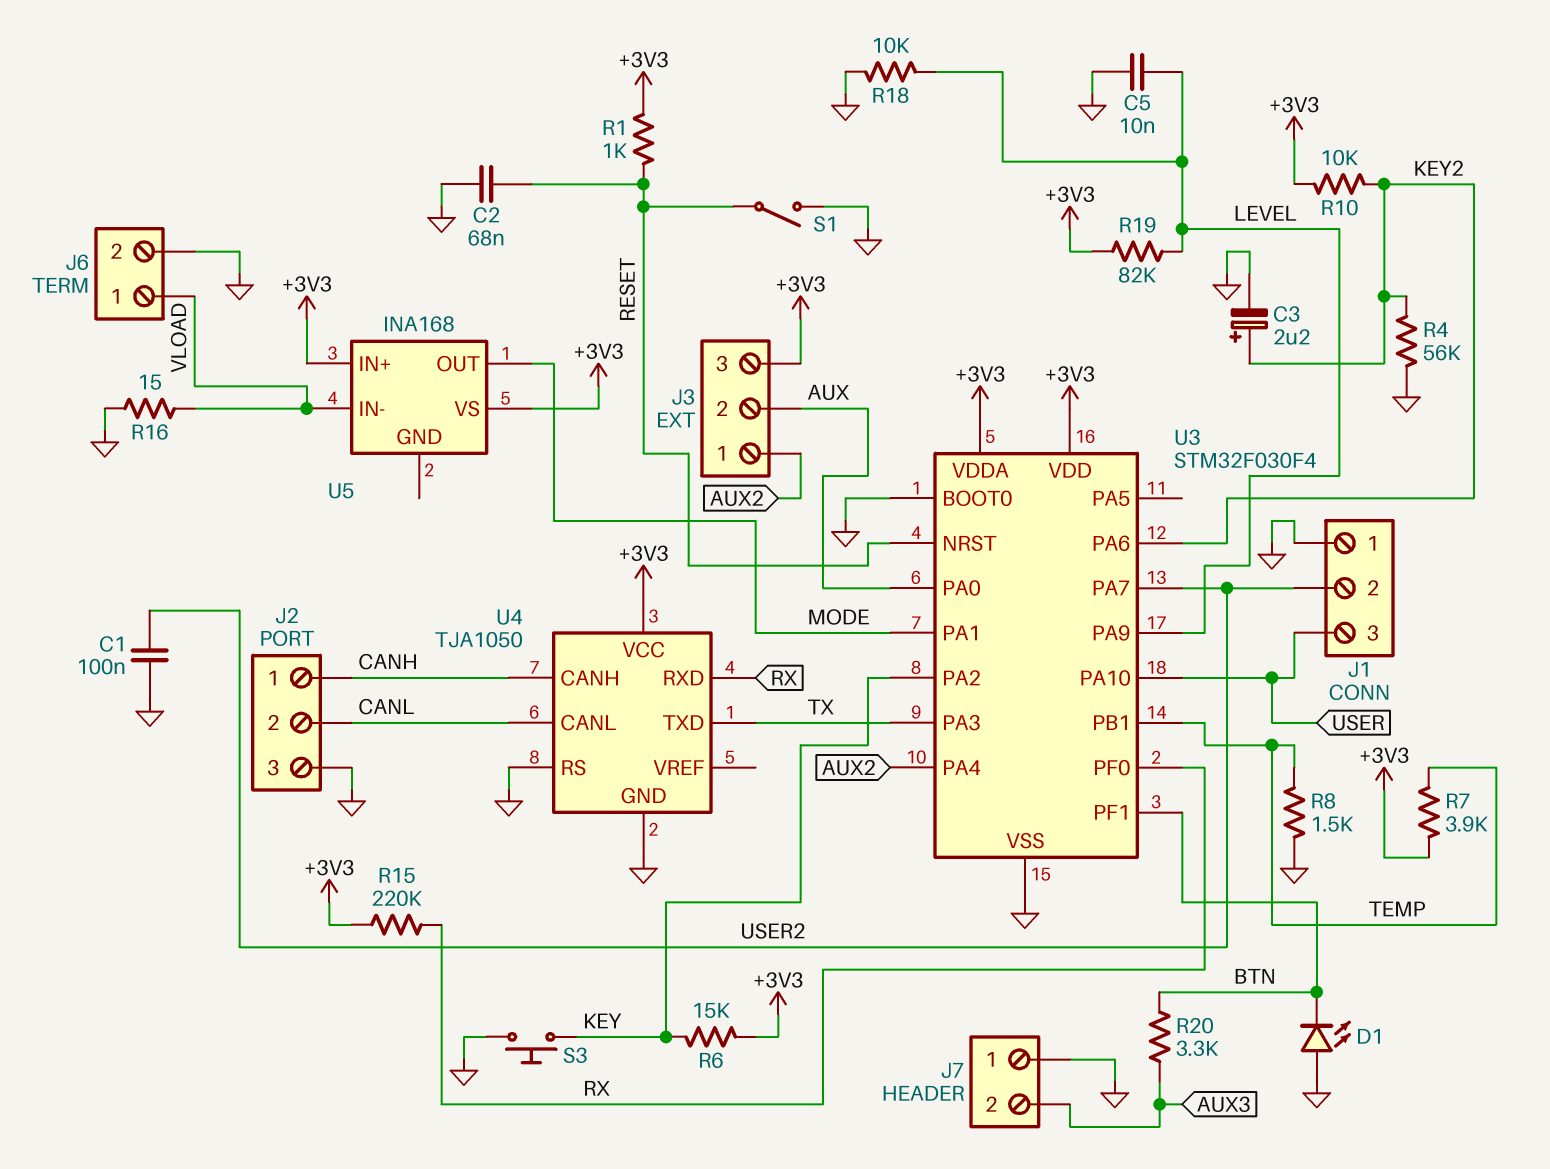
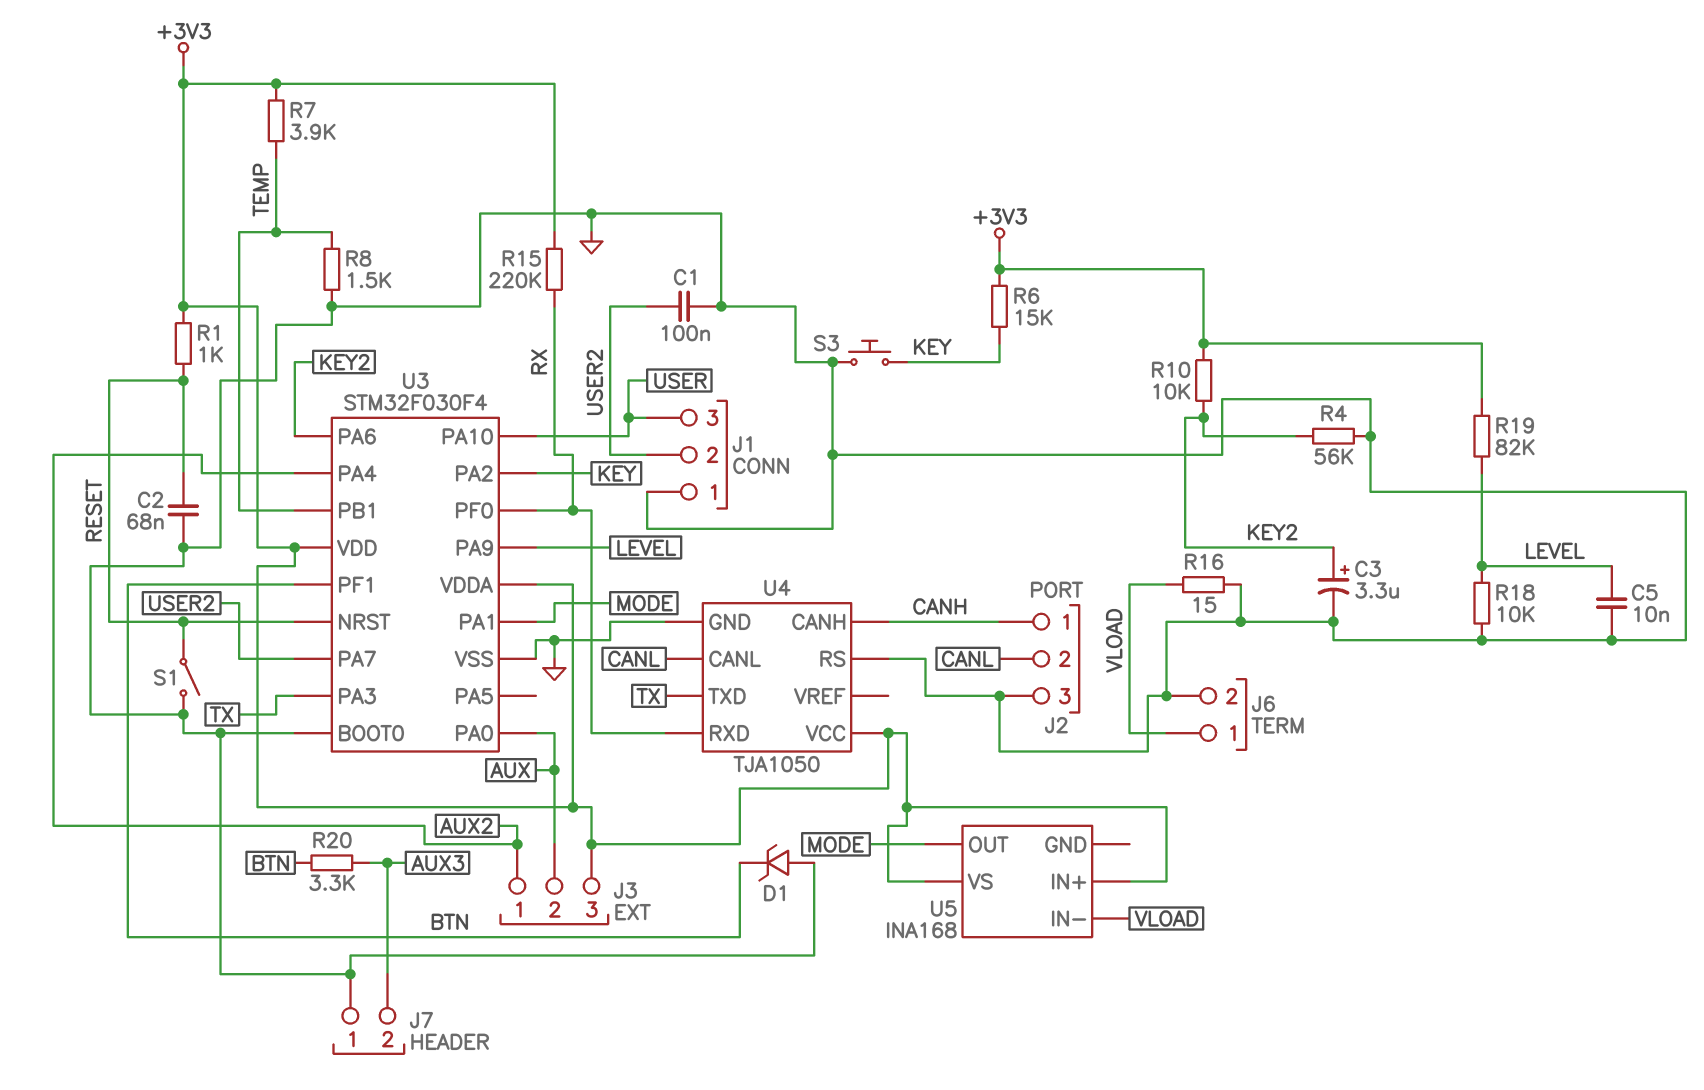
C3: 2.2uF (plus KEY2, minus GND) -> 3.3uF (plus KEY2, minus GND)
D1: LED (A GND, K BTN) -> zener (A GND, K BTN)

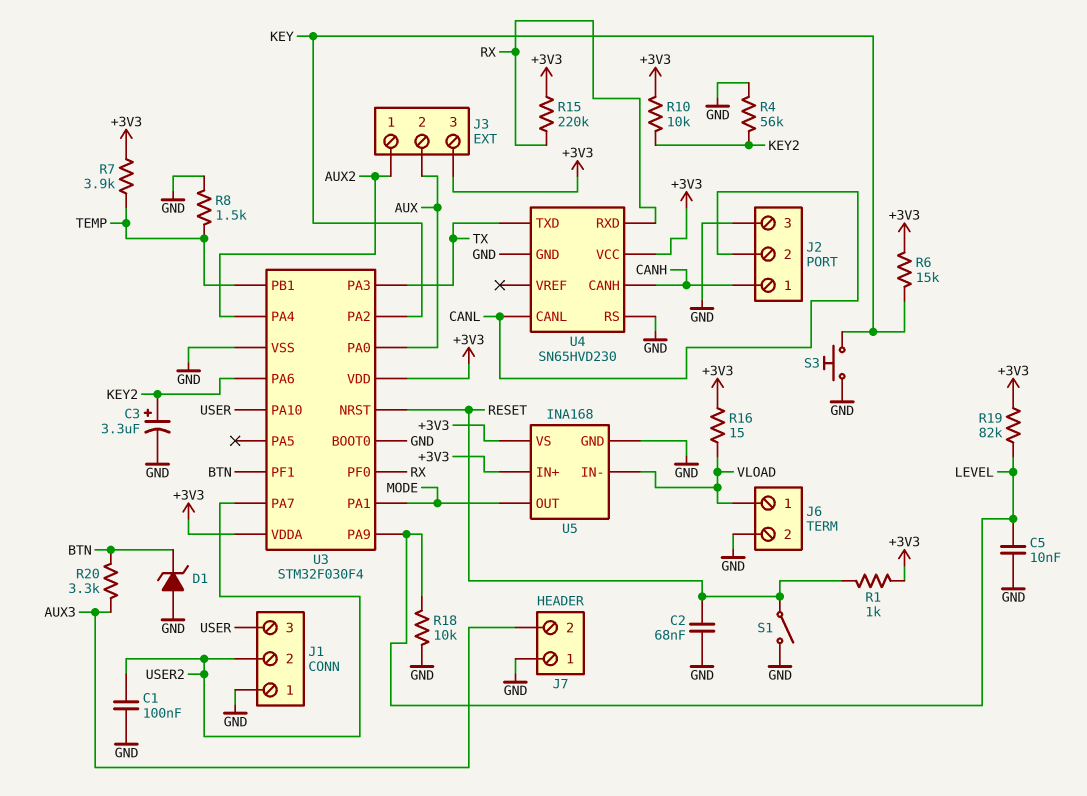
R16: 15 (GND, VLOAD) -> 15 (+3V3, VLOAD)
U4: TJA1050 -> SN65HVD230
U5 pin GND: none -> GND

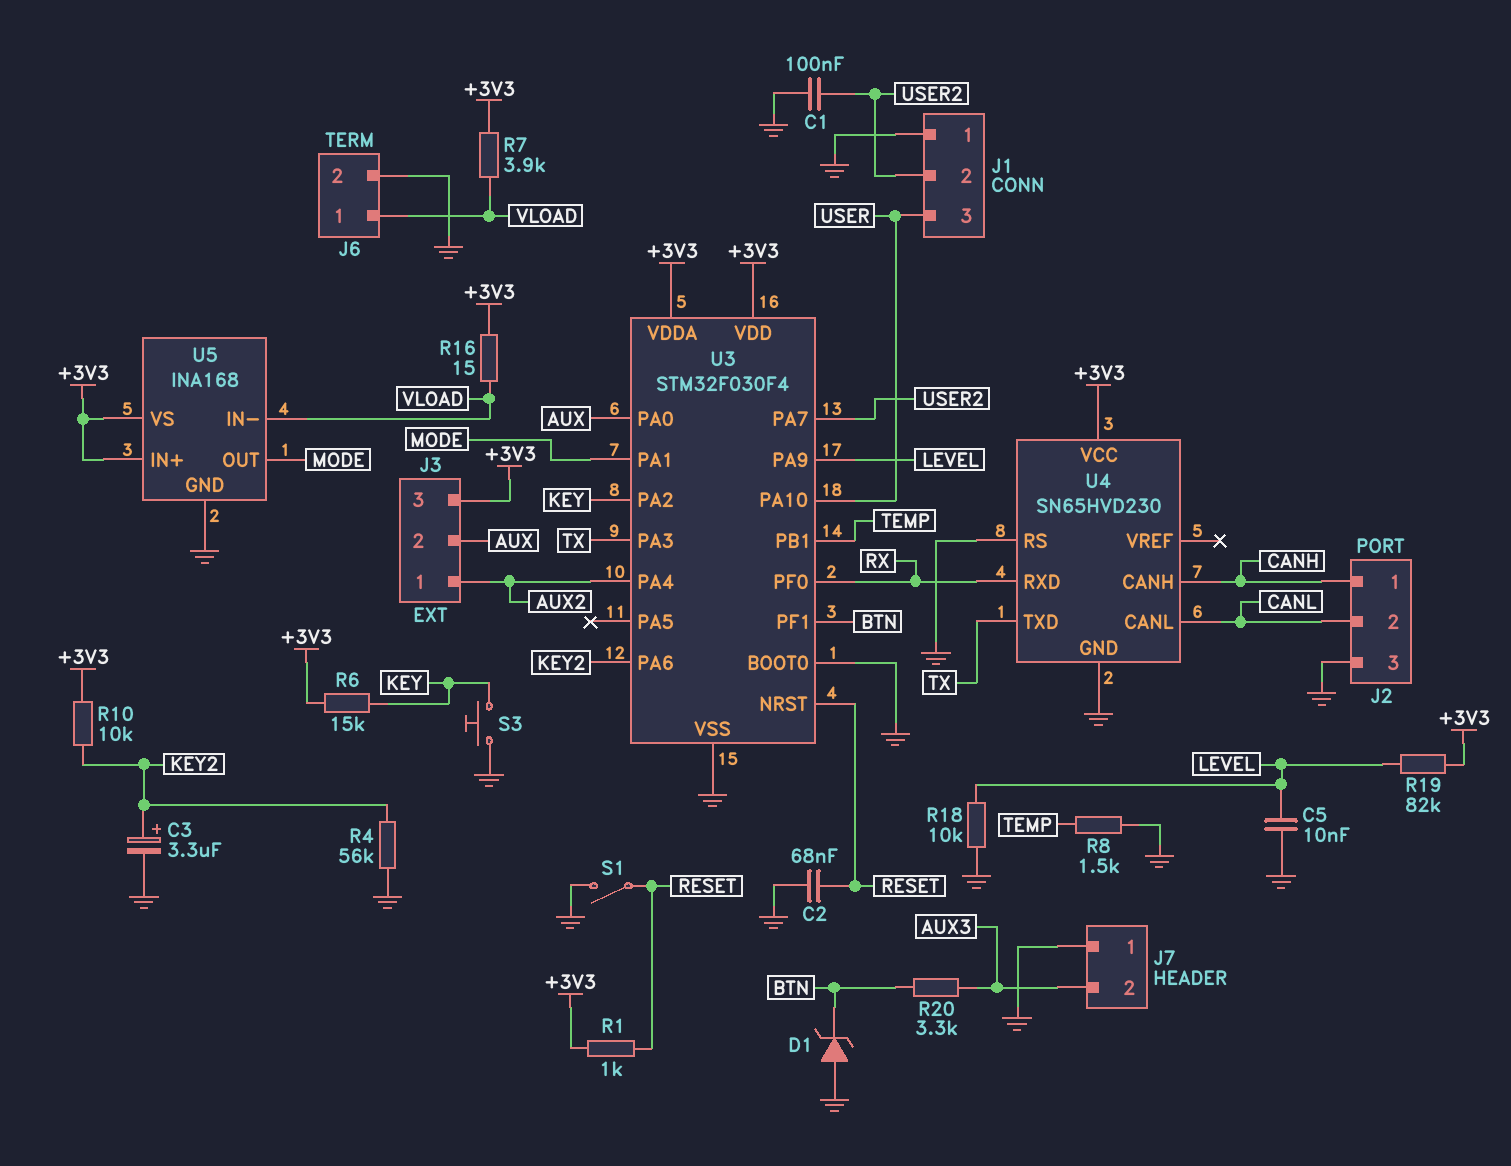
R7: 3.9k (+3V3, TEMP) -> 3.9k (+3V3, VLOAD)
R15: 220k (+3V3, RX) -> none

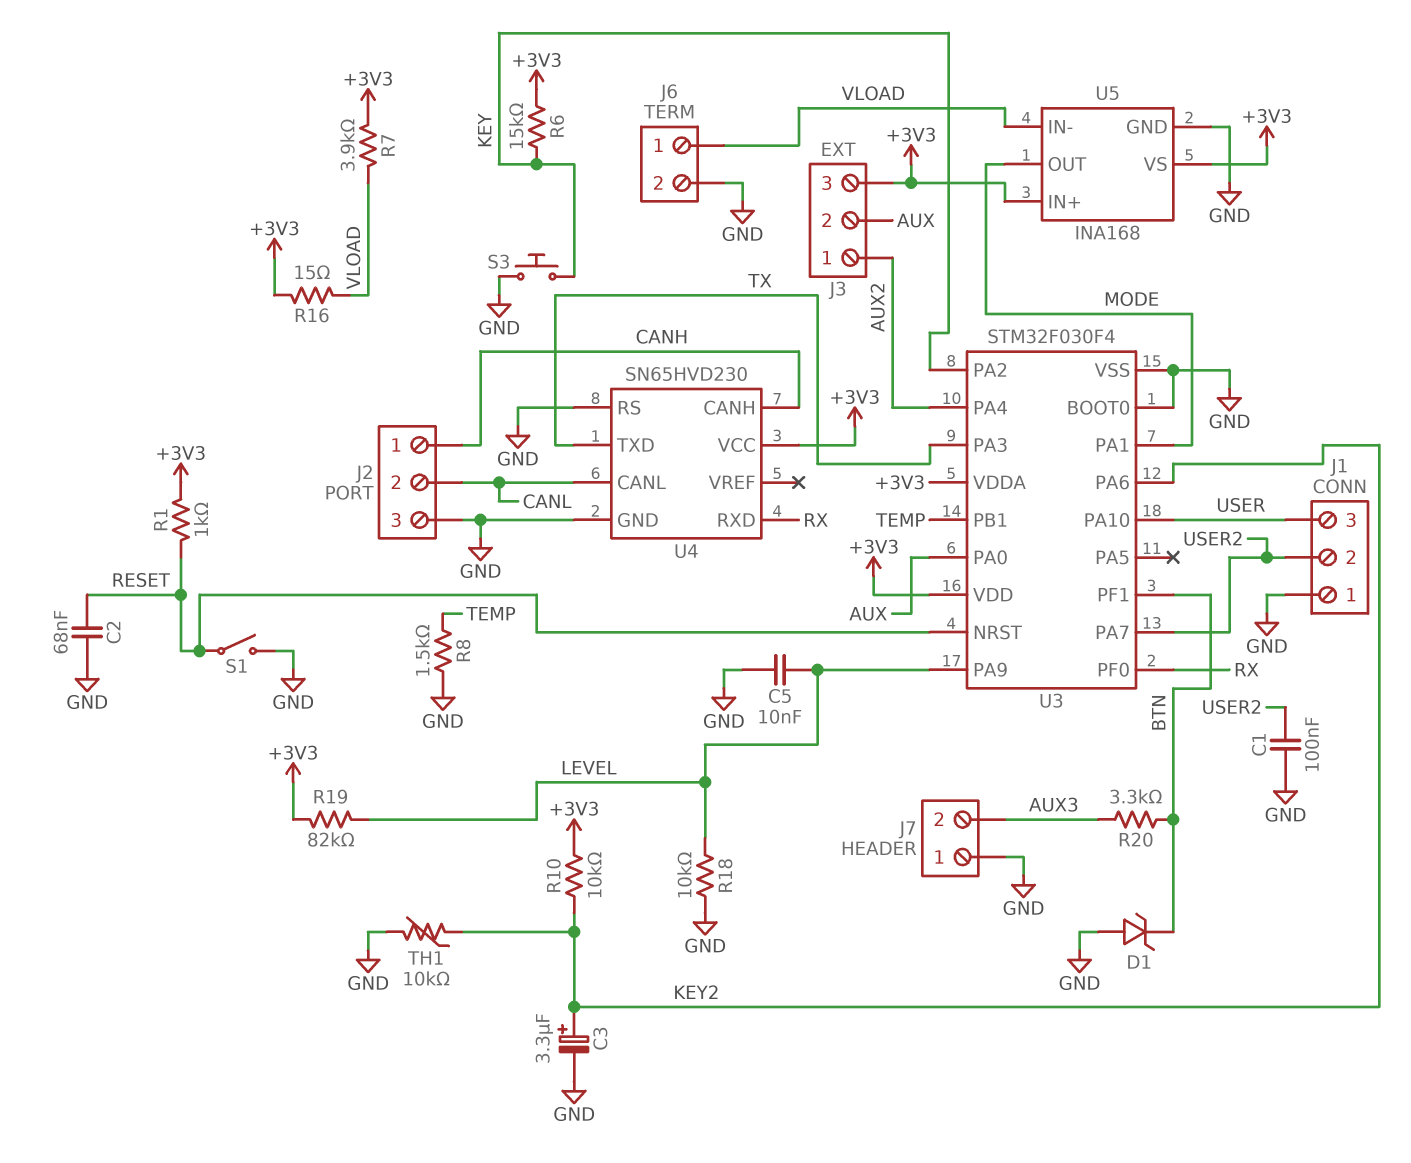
R4: 56k (GND, KEY2) -> none
TH1: none -> 10k (GND, KEY2)

